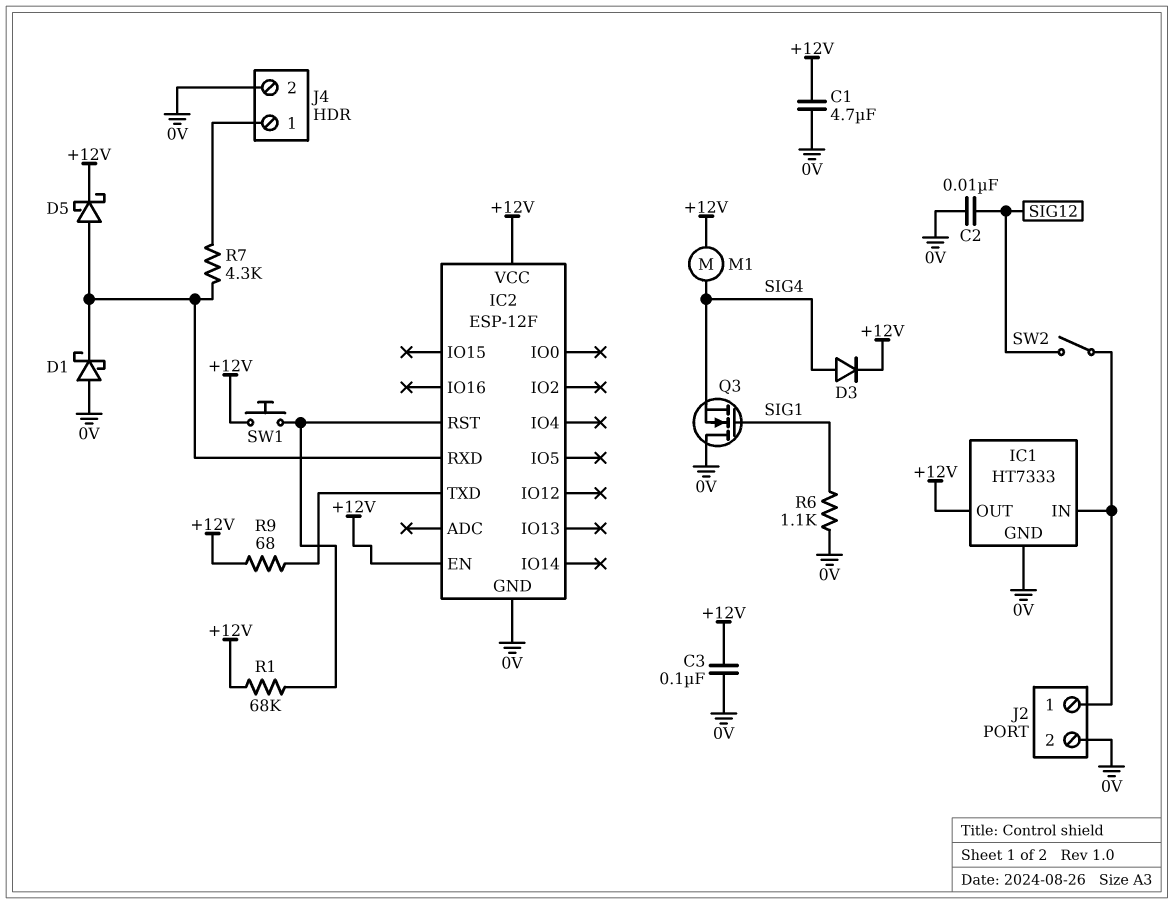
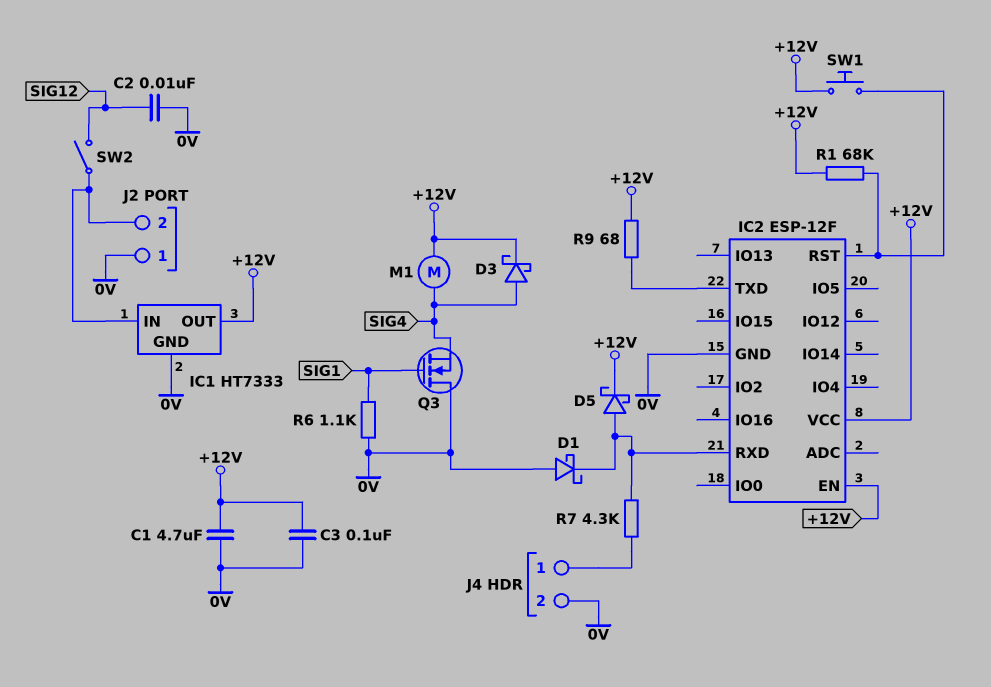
D3: diode (A SIG4, K +12V) -> schottky (A SIG4, K +12V)
J2 pin 1: IC1/IN -> 0V
J2 pin 2: 0V -> IC1/IN

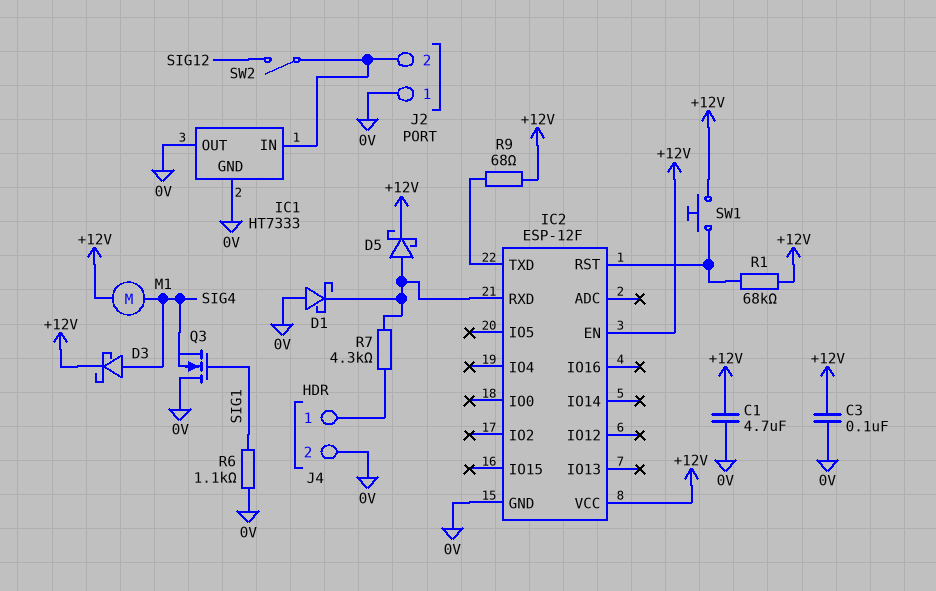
C2: 10nF (0V, SIG12) -> none
IC1 pin OUT: +12V -> 0V

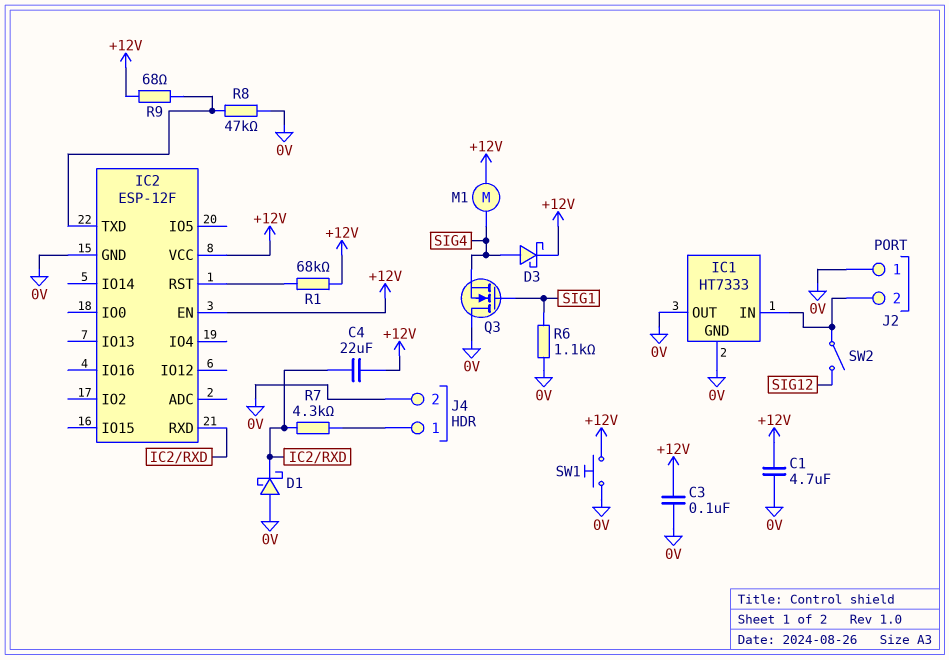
C4: none -> 22uF (+12V, IC2/RXD)
D5: schottky (A IC2/RXD, K +12V) -> none
R8: none -> 47k (0V, IC2/TXD)
SW1: button (+12V, IC2/RST) -> button (+12V, 0V)

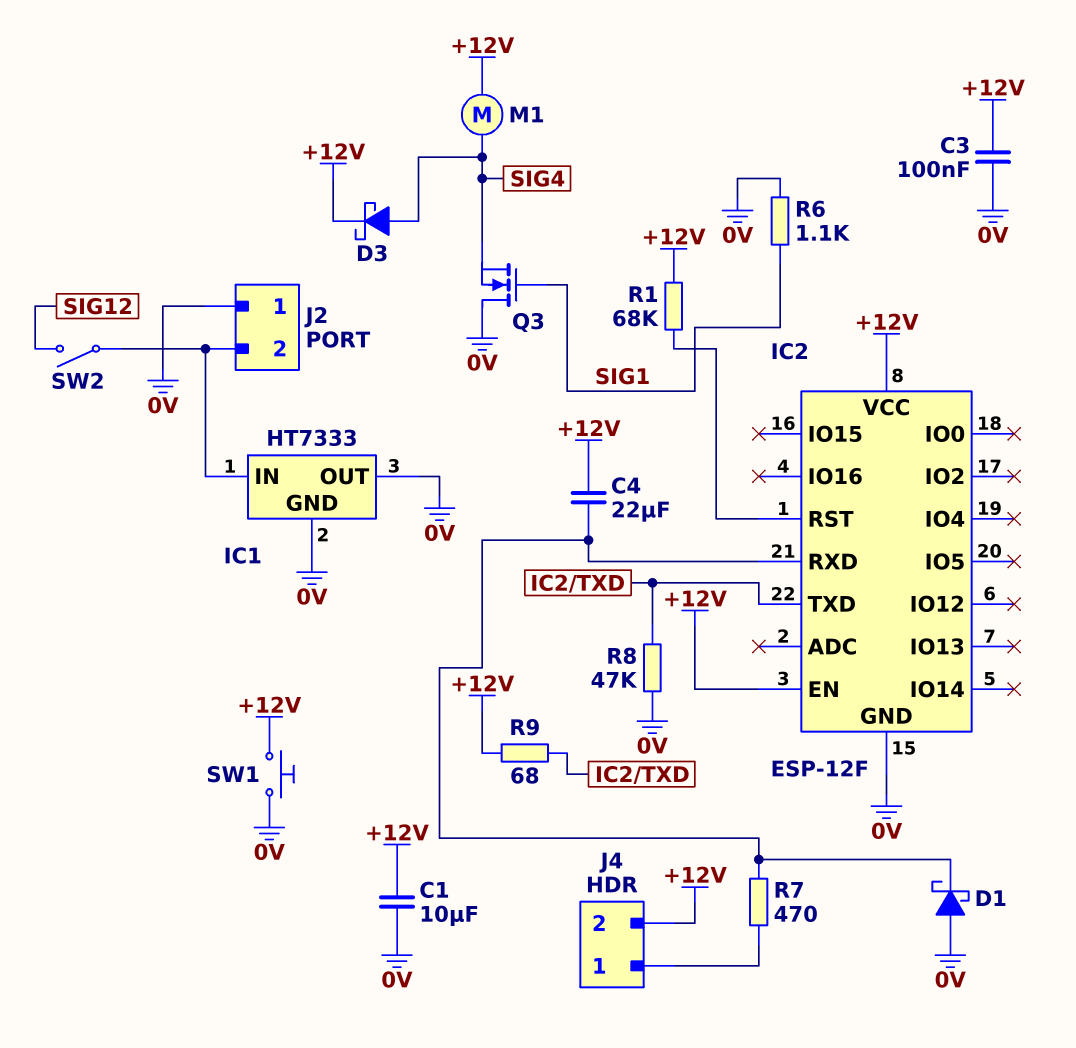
C1: 4.7uF (+12V, 0V) -> 10uF (+12V, 0V)
J4 pin 2: 0V -> +12V
R7: 4.3k (IC2/RXD, J4/1) -> 470 (IC2/RXD, J4/1)

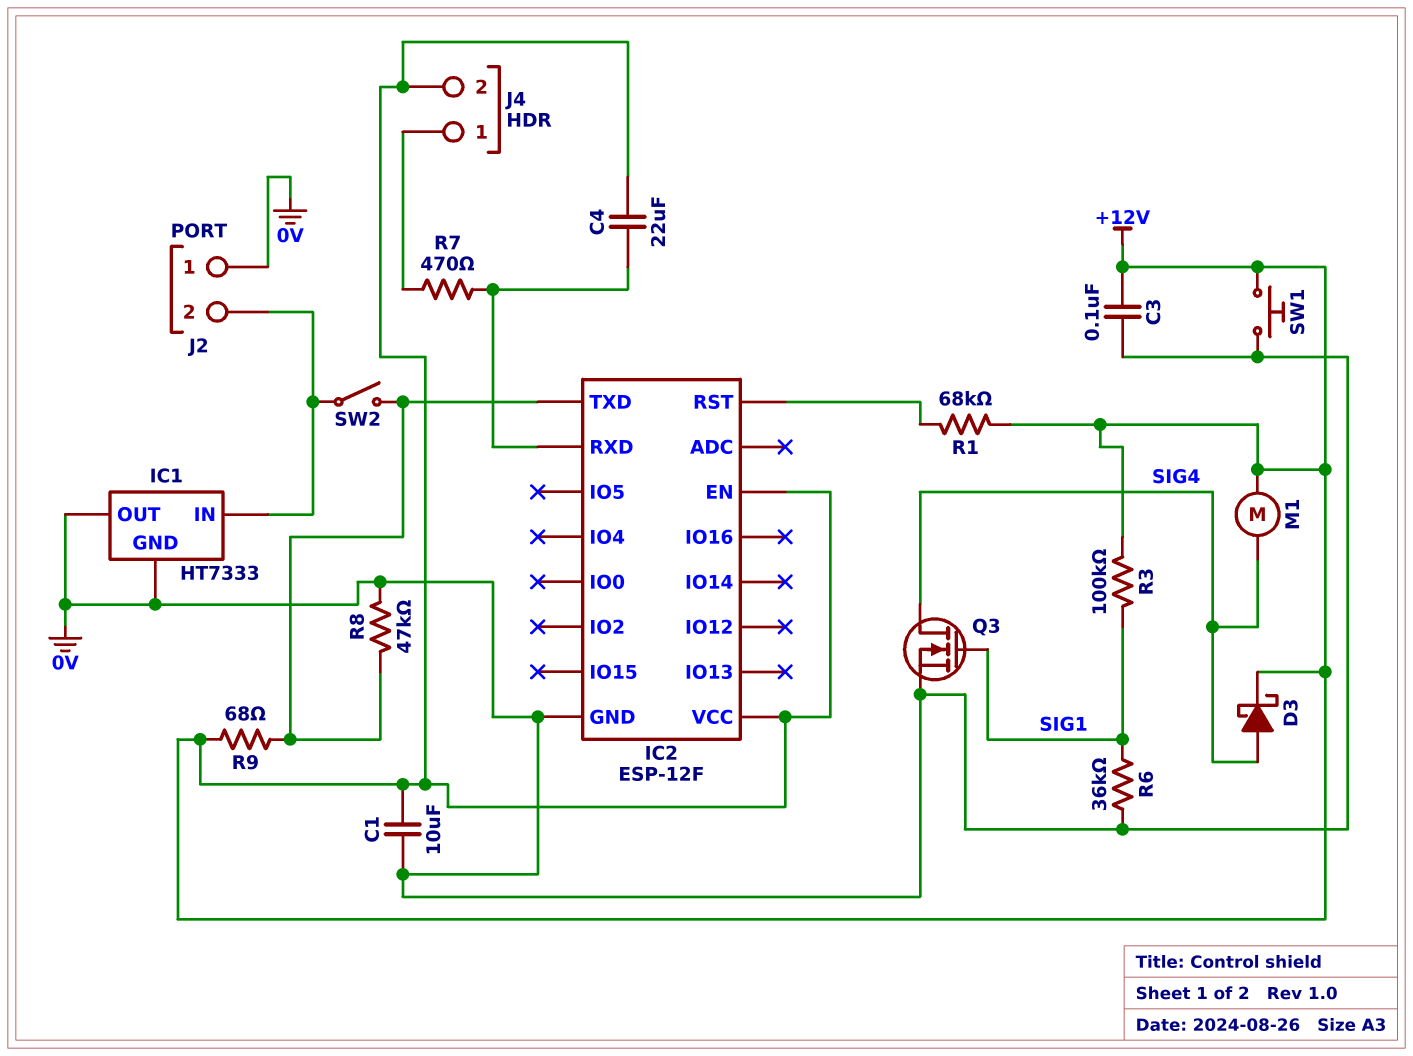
D1: schottky (A 0V, K IC2/RXD) -> none
Q3: NMOS (G SIG1, D 0V, S SIG4) -> NMOS (G SIG1, D SIG4, S 0V)
R3: none -> 100k (+12V, SIG1)
R6: 1.1k (0V, SIG1) -> 36k (0V, SIG1)
SW2: switch (IC1/IN, SIG12) -> switch (IC1/IN, IC2/TXD)

